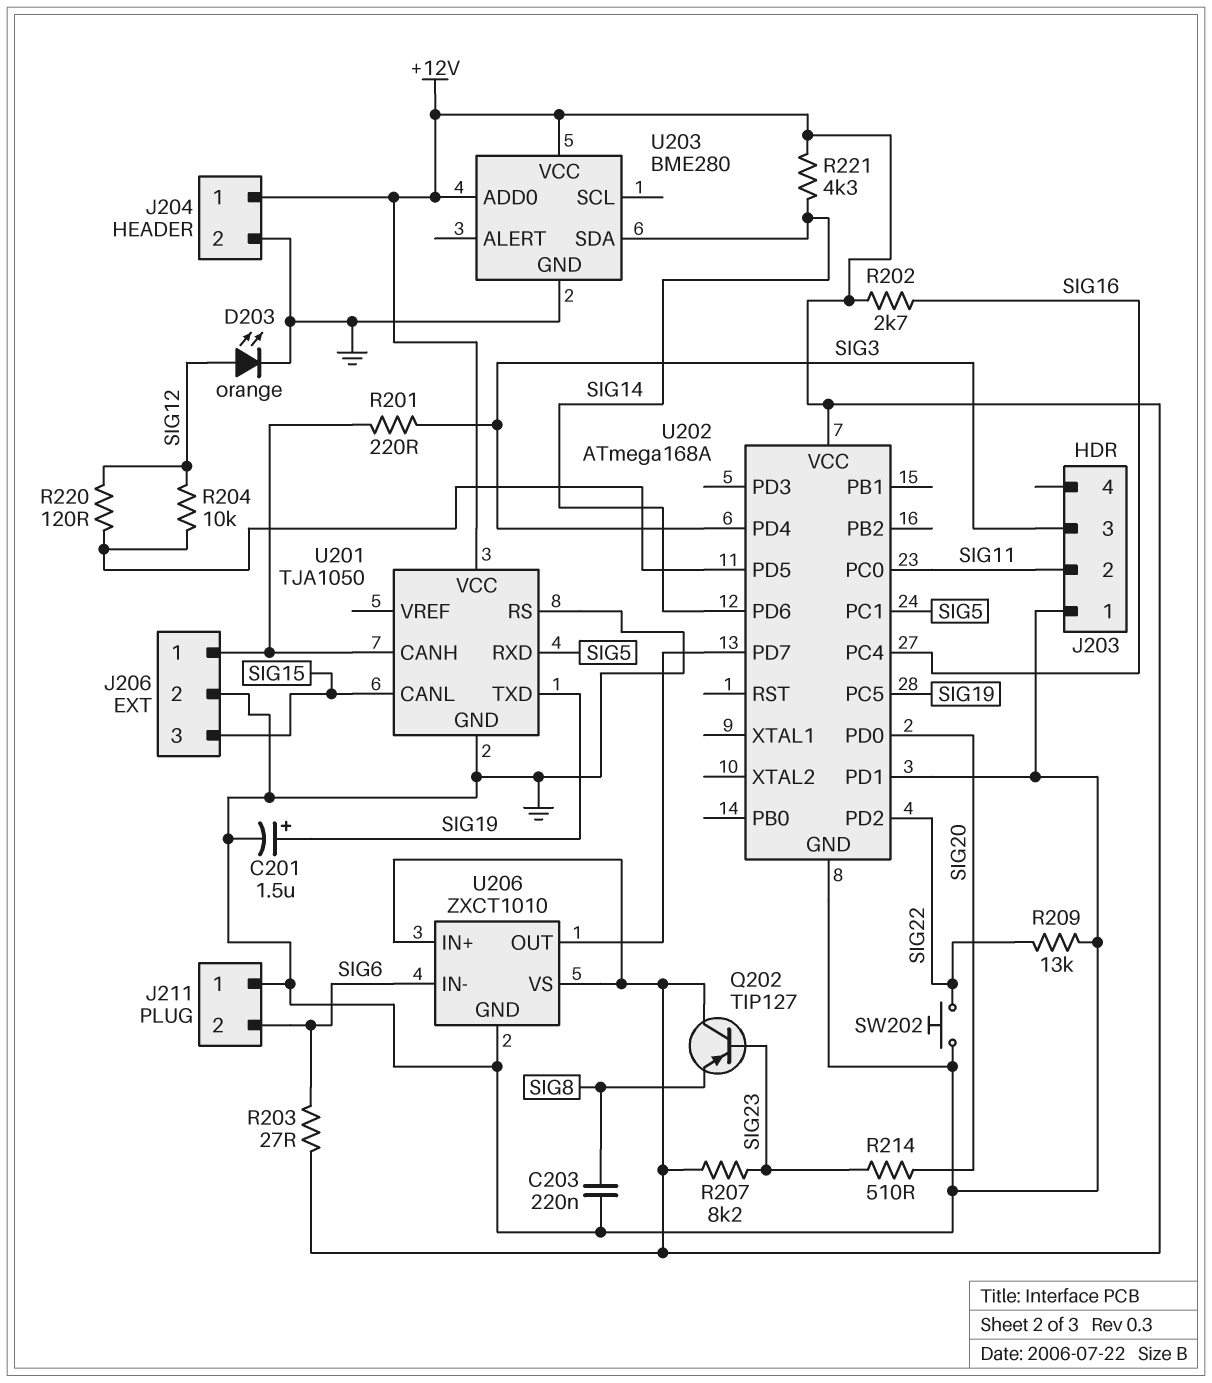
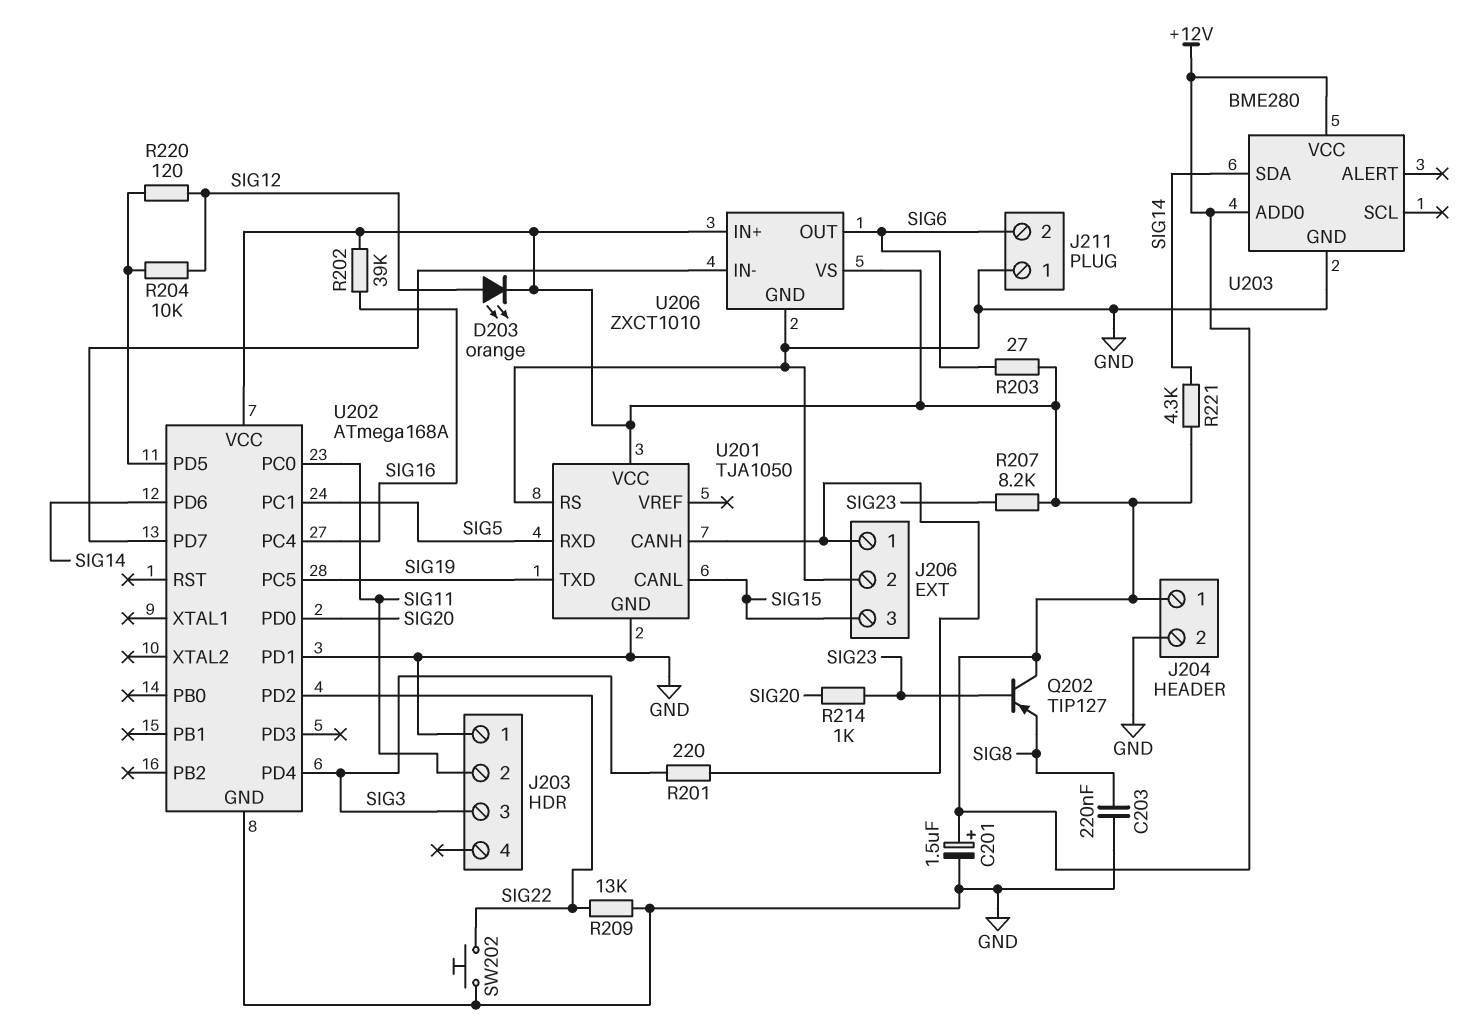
C201: 1.5uF (plus SIG19, minus GND) -> 1.5uF (plus +12V, minus GND)
D203: LED orange (A SIG12, K GND) -> LED orange (A SIG12, K +12V)
R202: 2.7k (+12V, SIG16) -> 39k (+12V, SIG16)
R214: 510 (SIG20, SIG23) -> 1k (SIG20, SIG23)
U206 pin IN-: SIG6 -> U202/PD7
U206 pin OUT: U202/PD7 -> SIG6

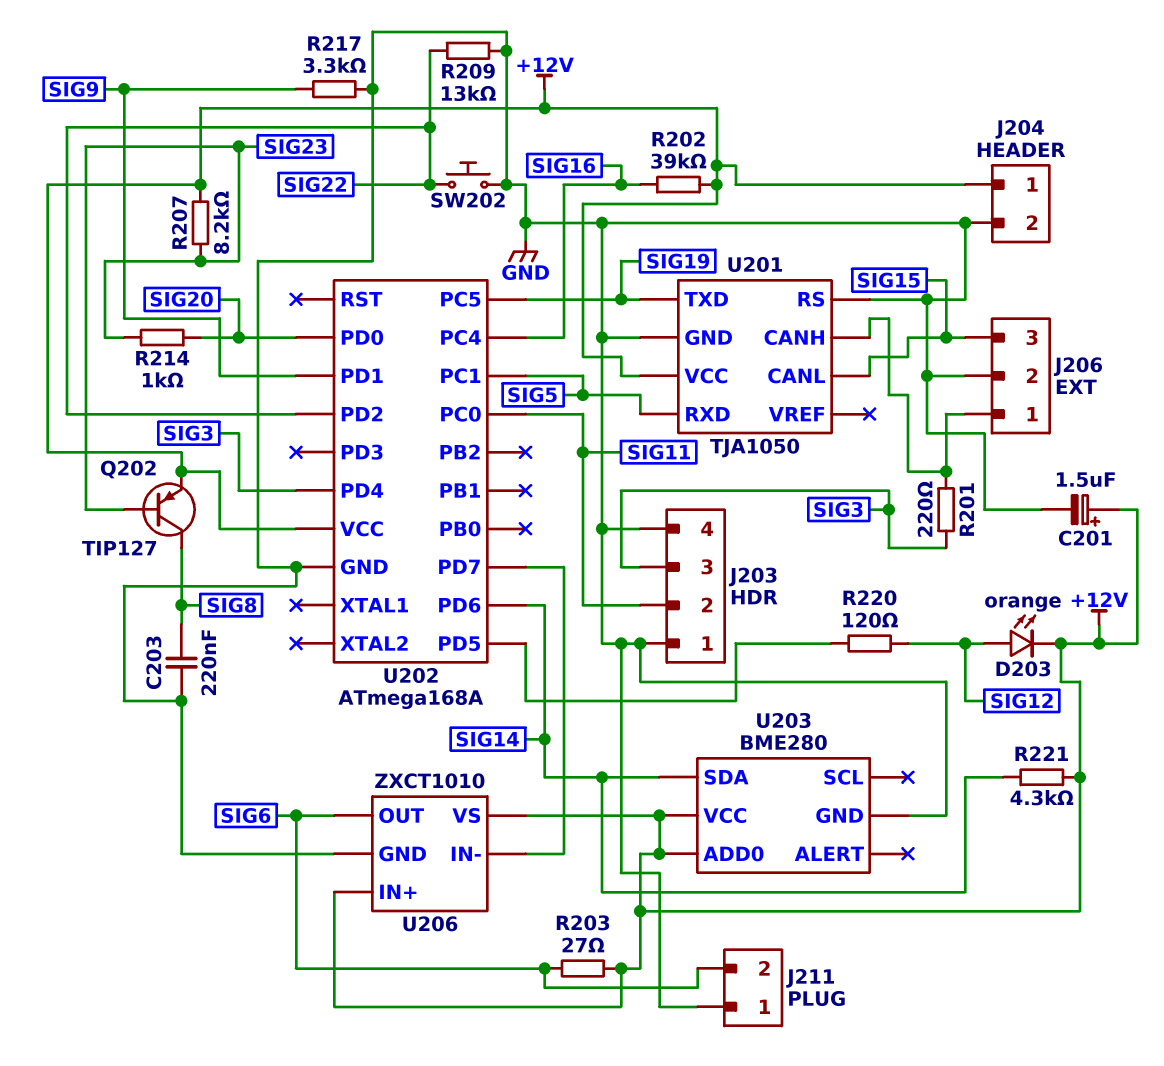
J203 pin 4: none -> GND
Q202: PNP TIP127 (B SIG23, C +12V, E SIG8) -> PNP TIP127 (B SIG23, C SIG8, E +12V)
R204: 10k (SIG12, U202/PD5) -> none
R217: none -> 3.3k (GND, SIG9)
U202 pin PD1: GND -> SIG9

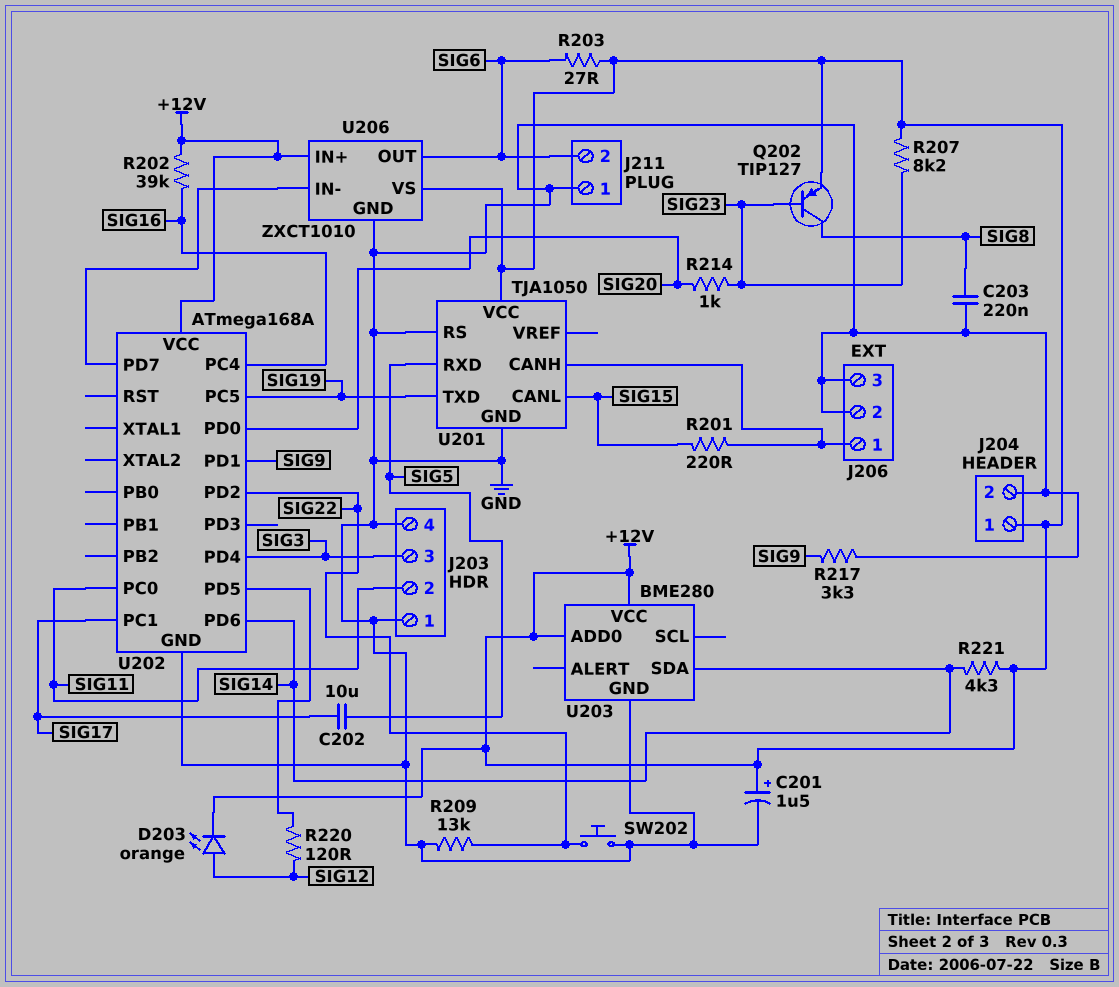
C202: none -> 10uF (SIG5, SIG17)
J206 pin 3: SIG15 -> GND
R201: 220 (J206/1, SIG3) -> 220 (J206/1, SIG15)
U202 pin PC1: SIG5 -> SIG17

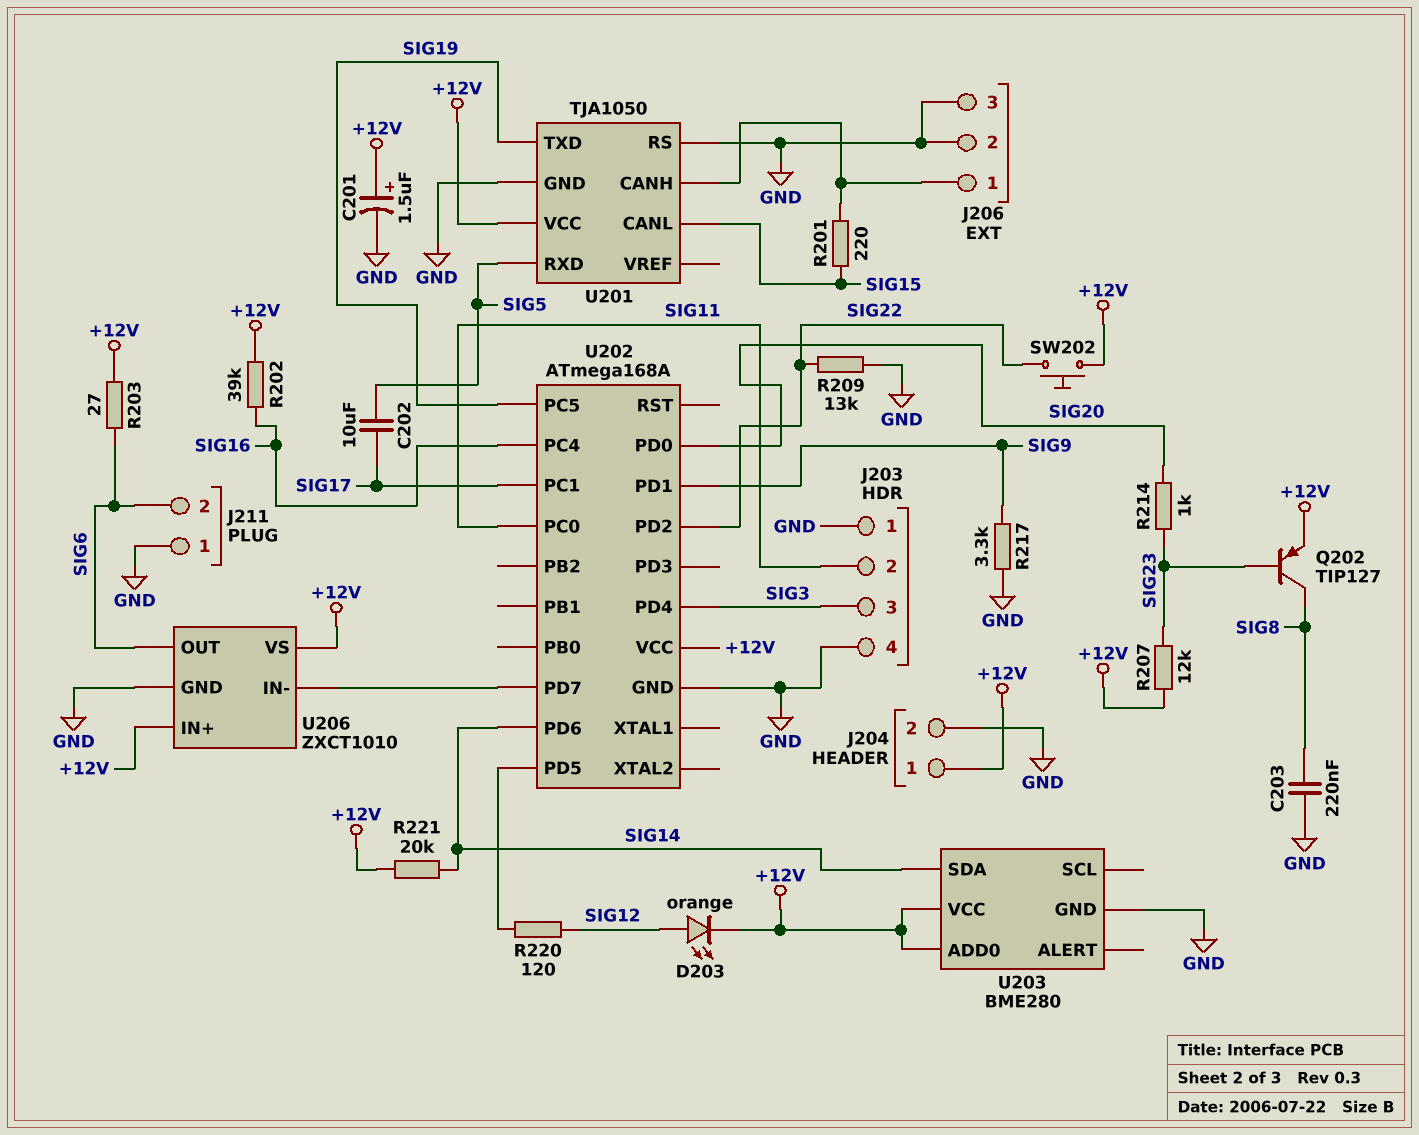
R207: 8.2k (+12V, SIG23) -> 12k (+12V, SIG23)
R221: 4.3k (+12V, SIG14) -> 20k (+12V, SIG14)
SW202: button (GND, SIG22) -> button (+12V, SIG22)

